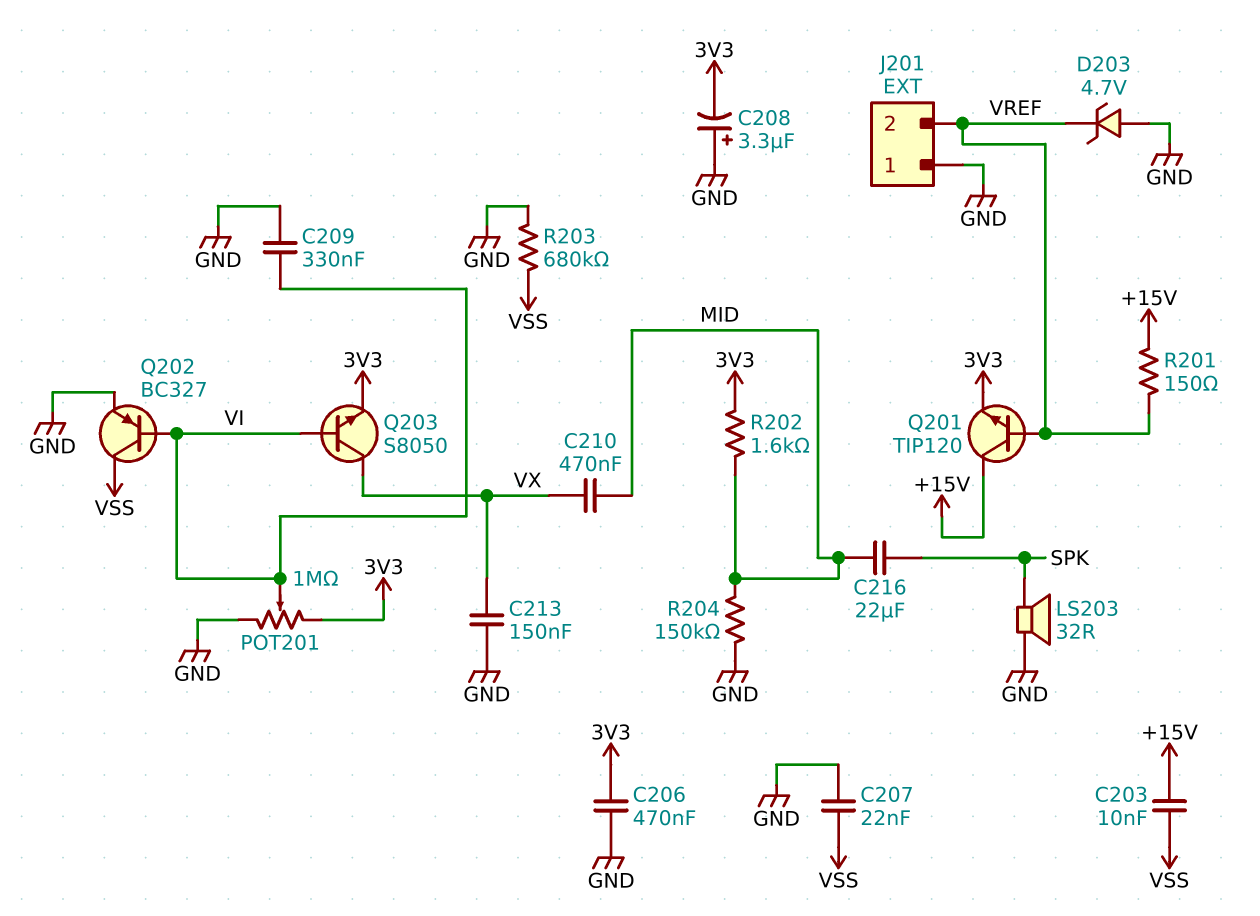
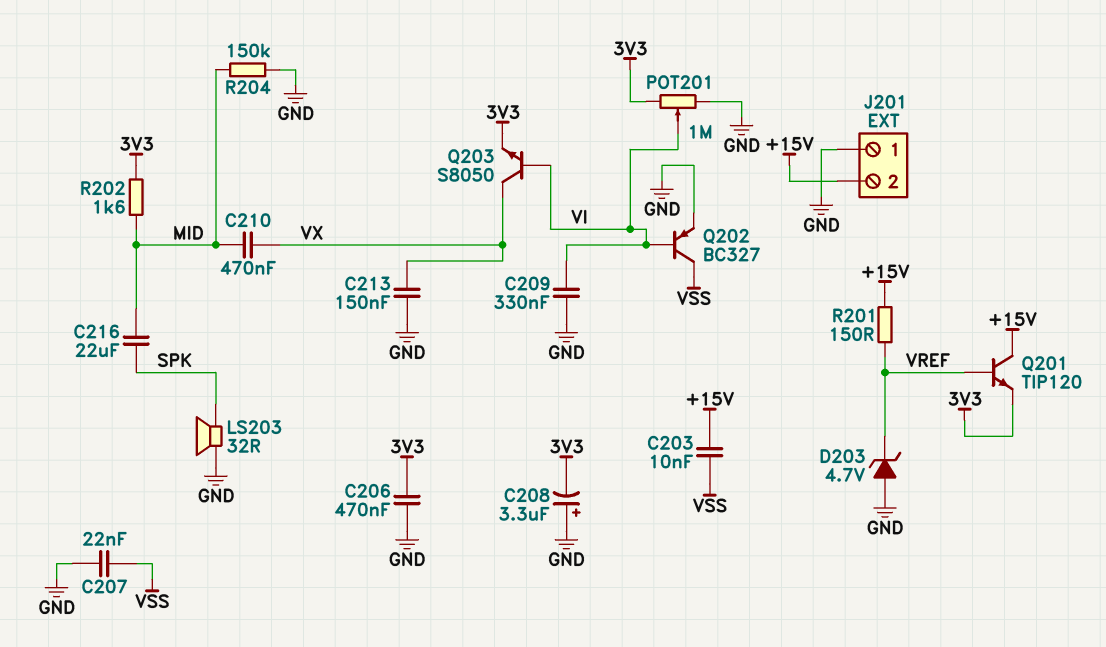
J201 pin 2: VREF -> +15V
R203: 680k (GND, VSS) -> none

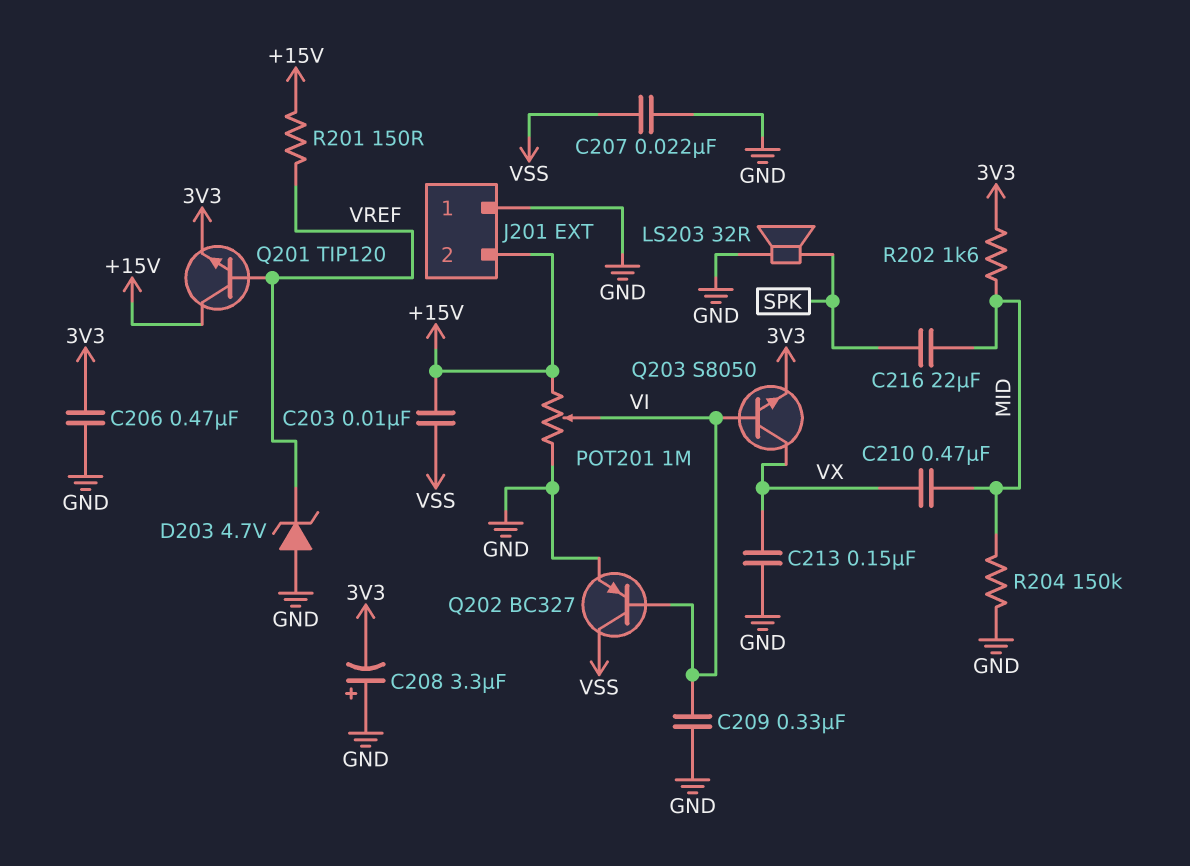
POT201: 1M (3V3, GND, wiper VI) -> 1M (+15V, GND, wiper VI)

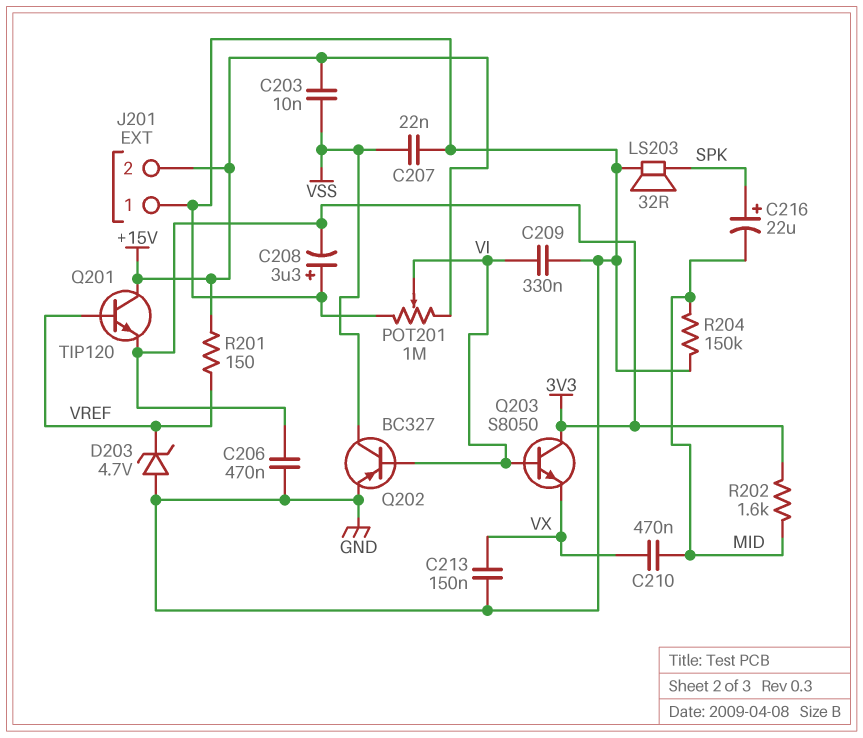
C216: 22uF (MID, SPK) -> 22uF (plus SPK, minus MID)
Q203: NPN S8050 (B VI, C VX, E 3V3) -> NPN S8050 (B VI, C 3V3, E VX)

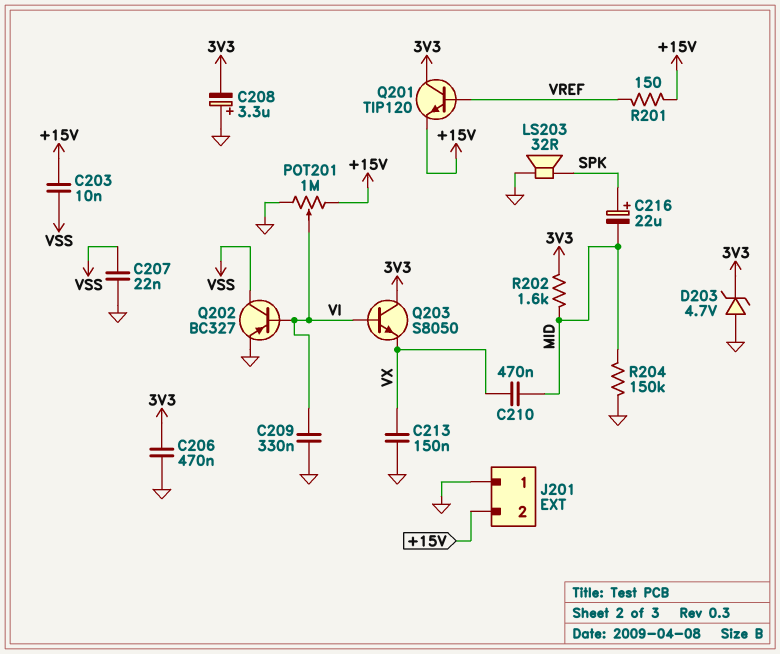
D203: zener 4.7V (A GND, K VREF) -> zener 4.7V (A GND, K 3V3)
Q201: NPN TIP120 (B VREF, C +15V, E 3V3) -> NPN TIP120 (B VREF, C 3V3, E +15V)

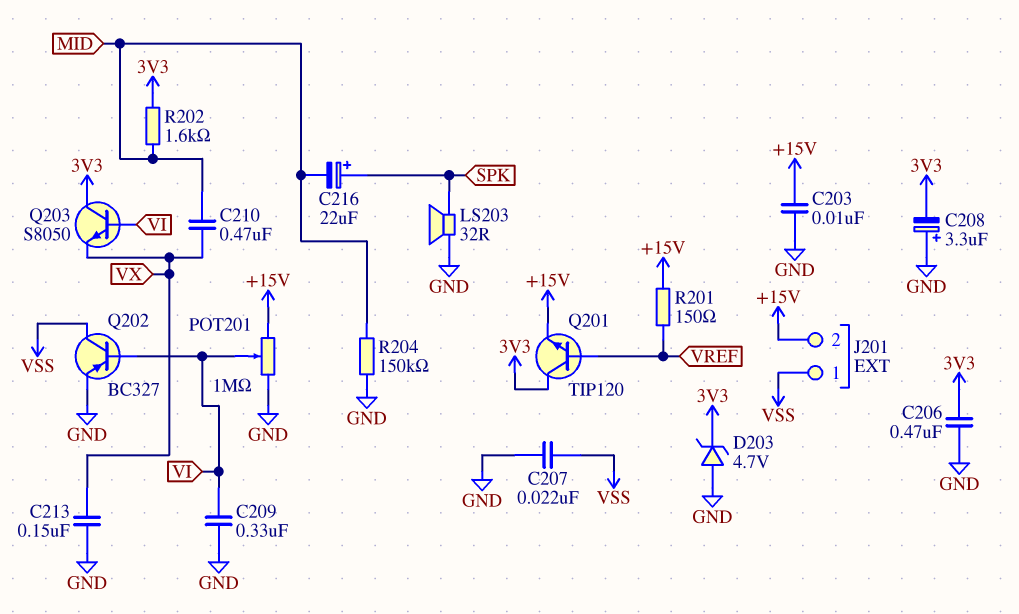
C203: 10nF (+15V, VSS) -> 10nF (+15V, GND)
J201 pin 1: GND -> VSS

